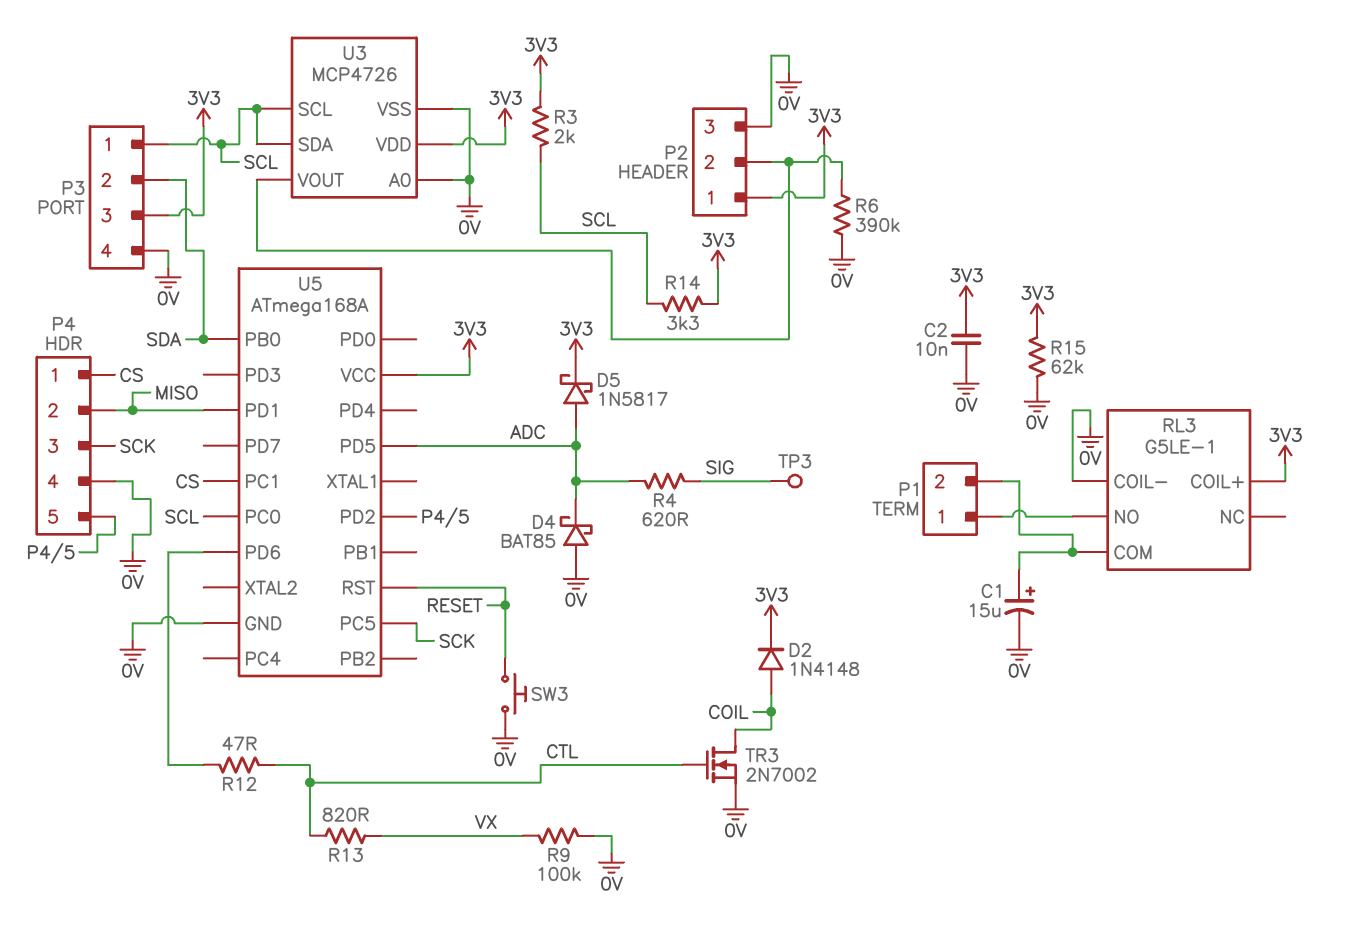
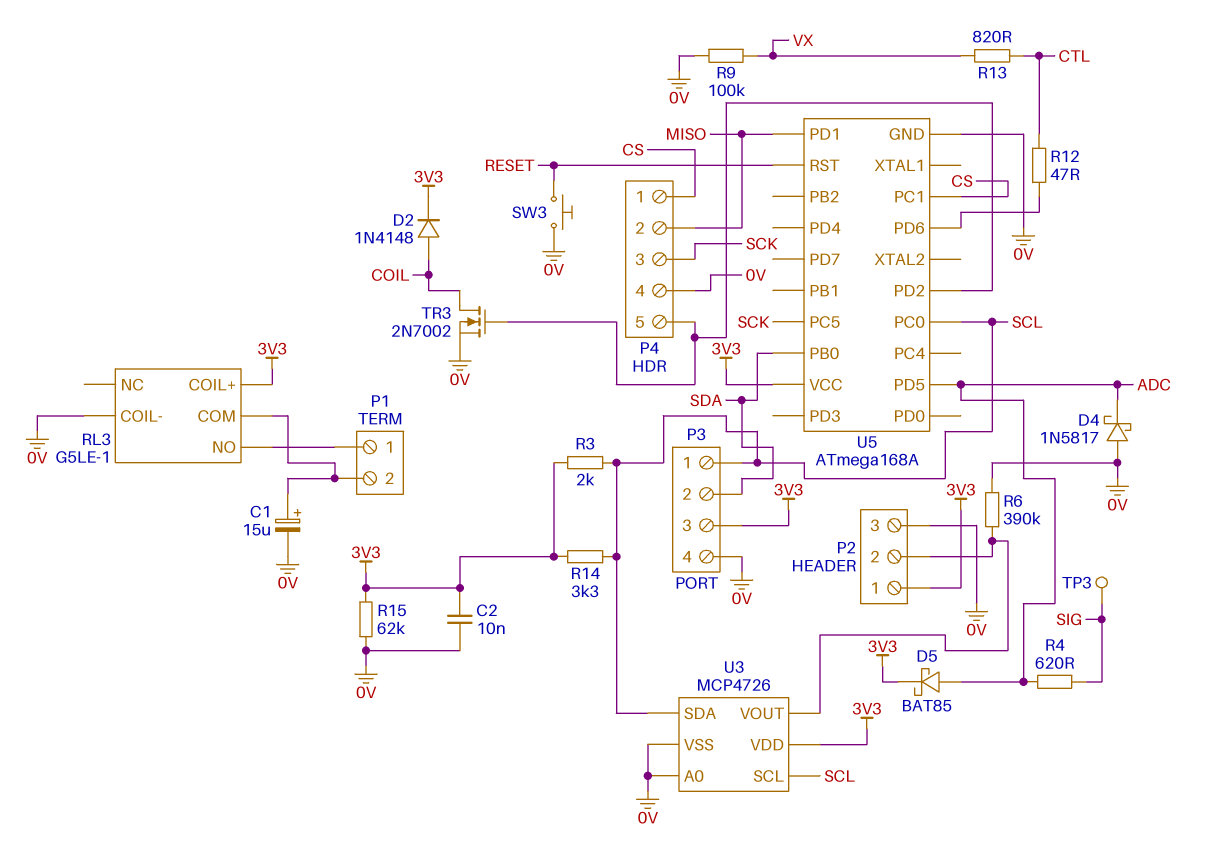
D4: schottky BAT85 (A 0V, K ADC) -> schottky 1N5817 (A 0V, K ADC)
D5: schottky 1N5817 (A ADC, K 3V3) -> schottky BAT85 (A ADC, K 3V3)
TR3: NMOS 2N7002 (G CTL, D COIL, S 0V) -> NMOS 2N7002 (G P4/5, D COIL, S 0V)

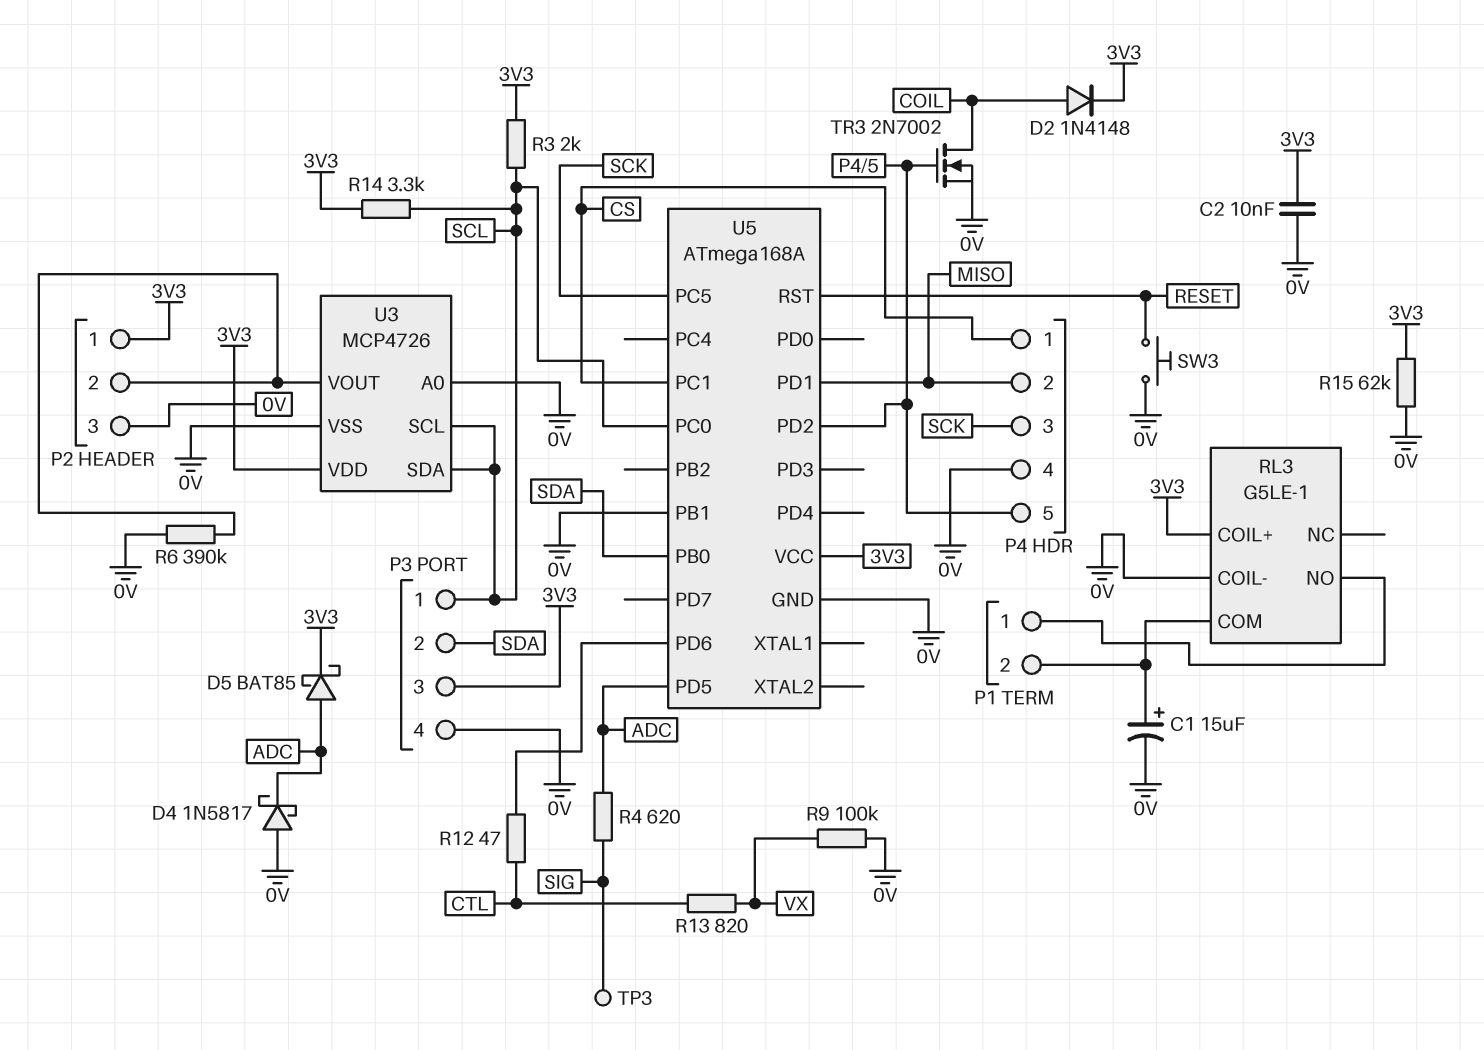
U5 pin PB1: none -> 0V

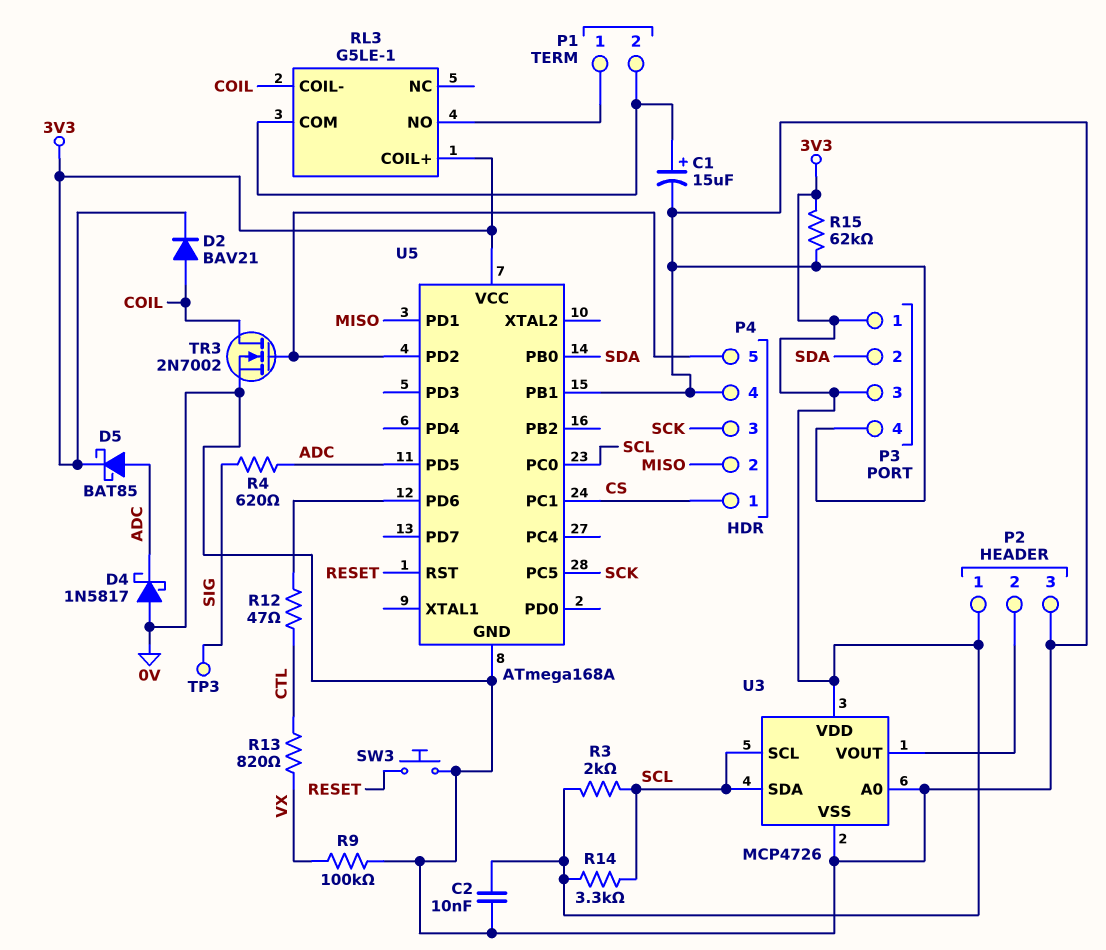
D2: diode 1N4148 (A COIL, K 3V3) -> diode BAV21 (A COIL, K 3V3)
P3 pin 1: SCL -> 3V3
R6: 390k (0V, P2/2) -> none
RL3 pin COIL-: 0V -> COIL

